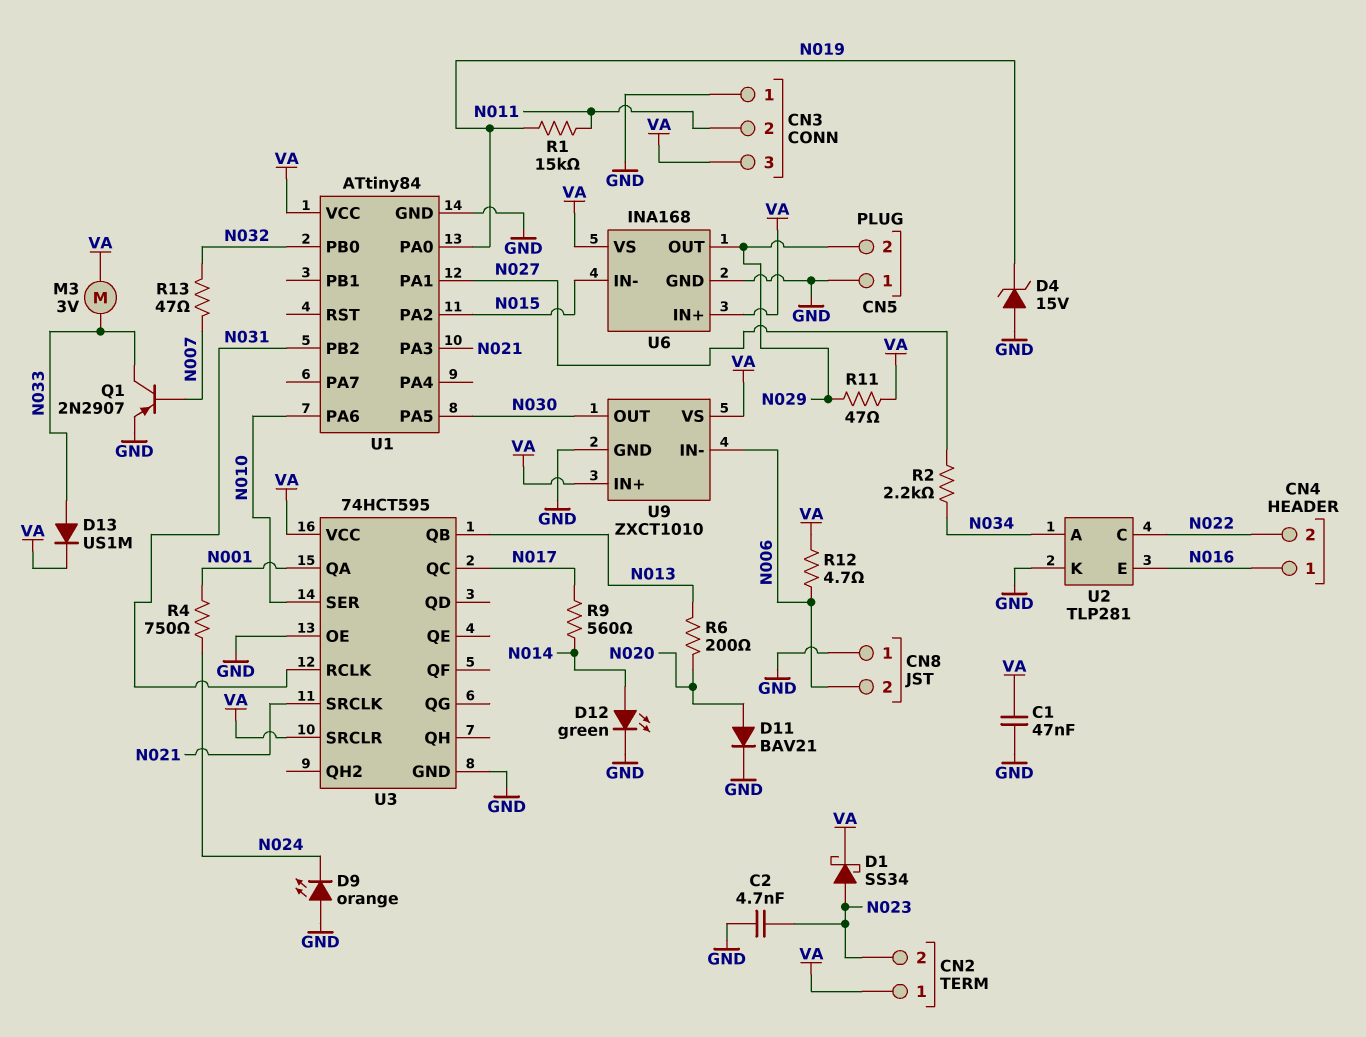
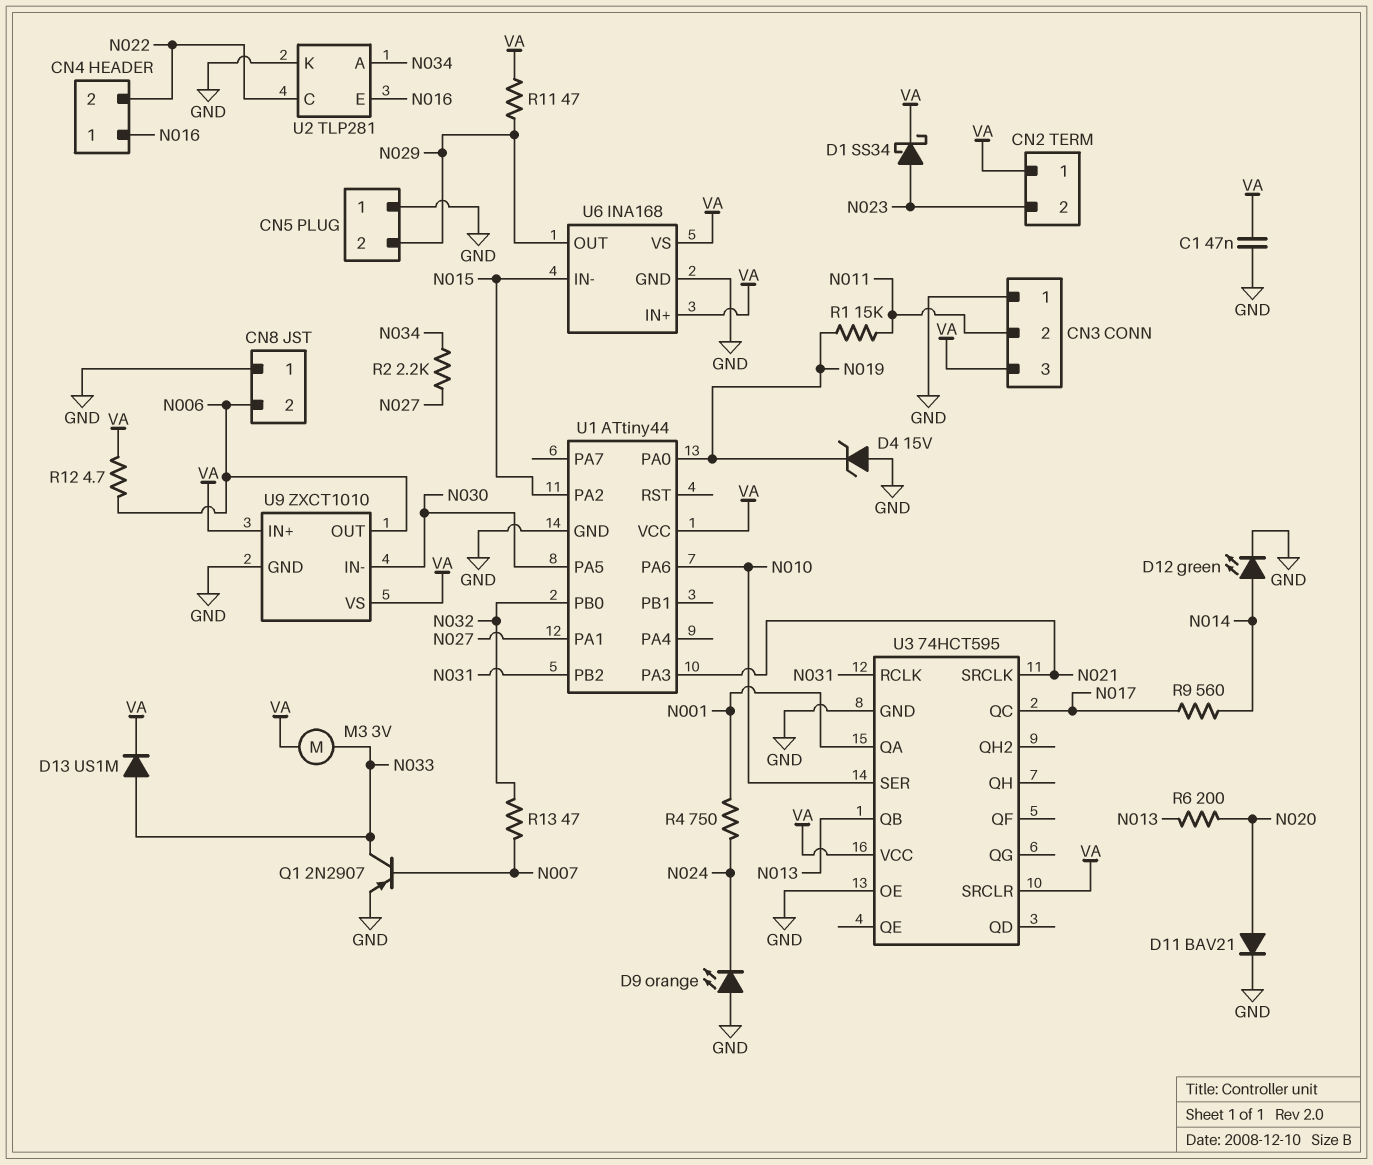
C2: 4.7nF (GND, N023) -> none
U1: ATtiny84 -> ATtiny44
U9 pin IN-: N006 -> N030
U9 pin OUT: N030 -> N006

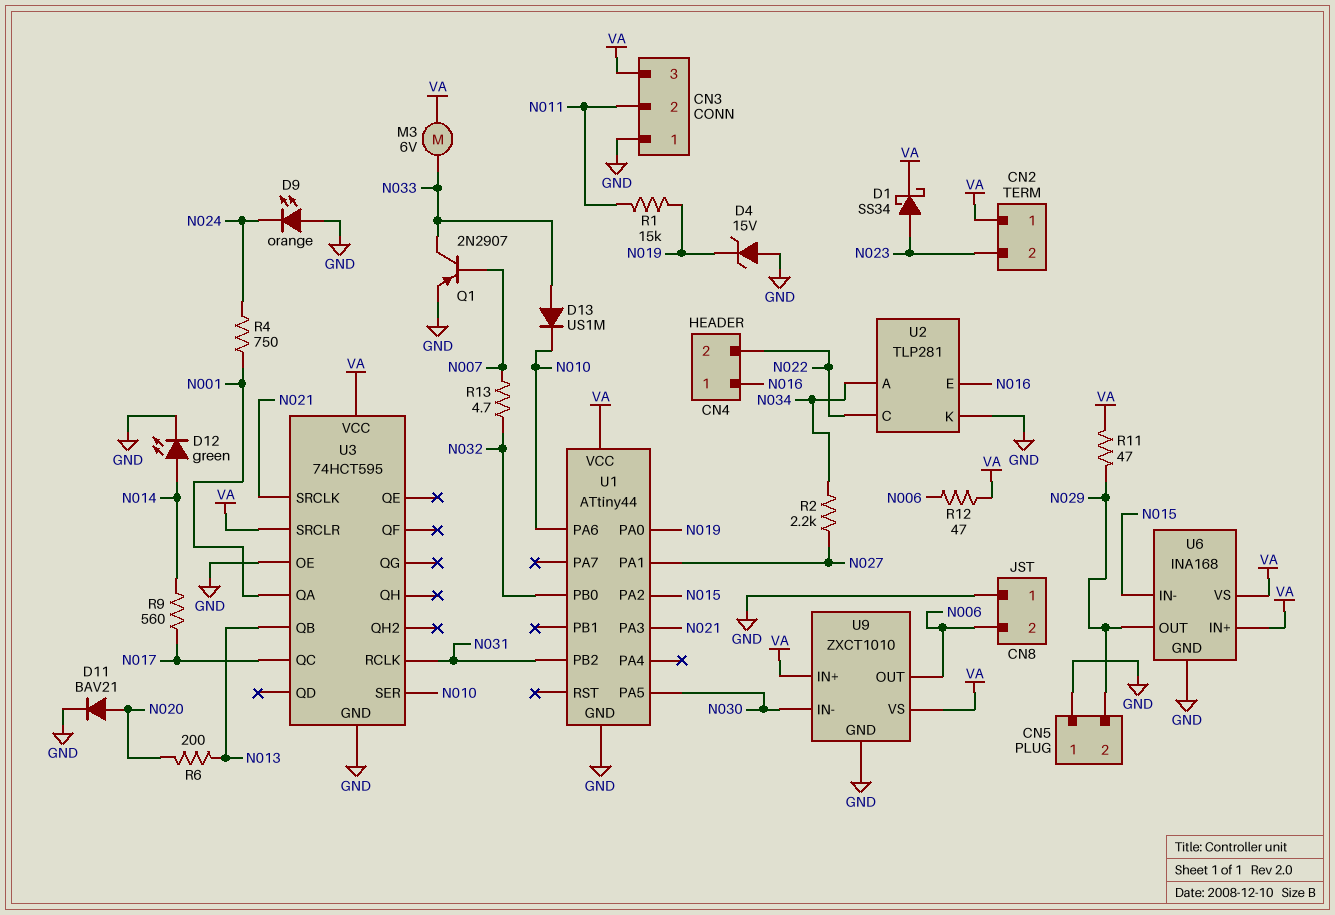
C1: 47nF (GND, VA) -> none
D13: diode US1M (A N033, K VA) -> diode US1M (A N033, K N010)
M3: motor 3V (N033, VA) -> motor 6V (N033, VA)
R12: 4.7 (N006, VA) -> 47 (N006, VA)
R13: 47 (N007, N032) -> 4.7 (N007, N032)

